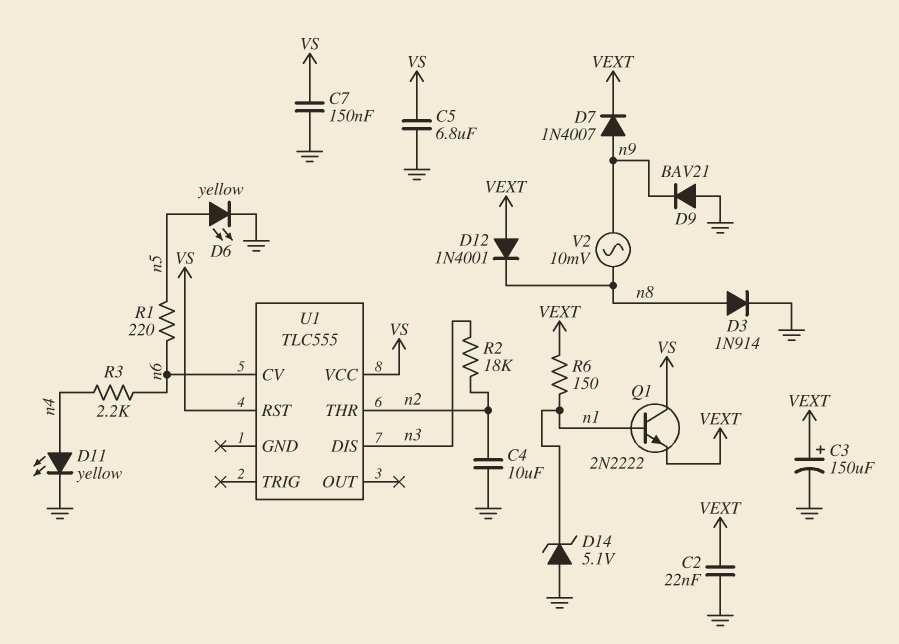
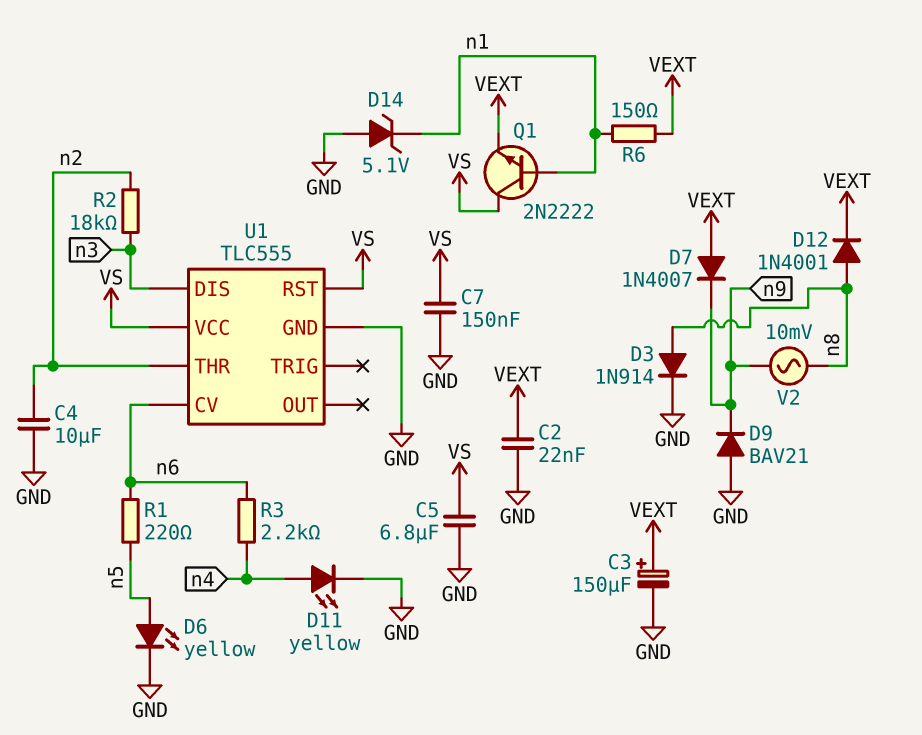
D7: diode 1N4007 (A n9, K VEXT) -> diode 1N4007 (A VEXT, K n9)
D12: diode 1N4001 (A VEXT, K n8) -> diode 1N4001 (A n8, K VEXT)
U1 pin GND: none -> GND

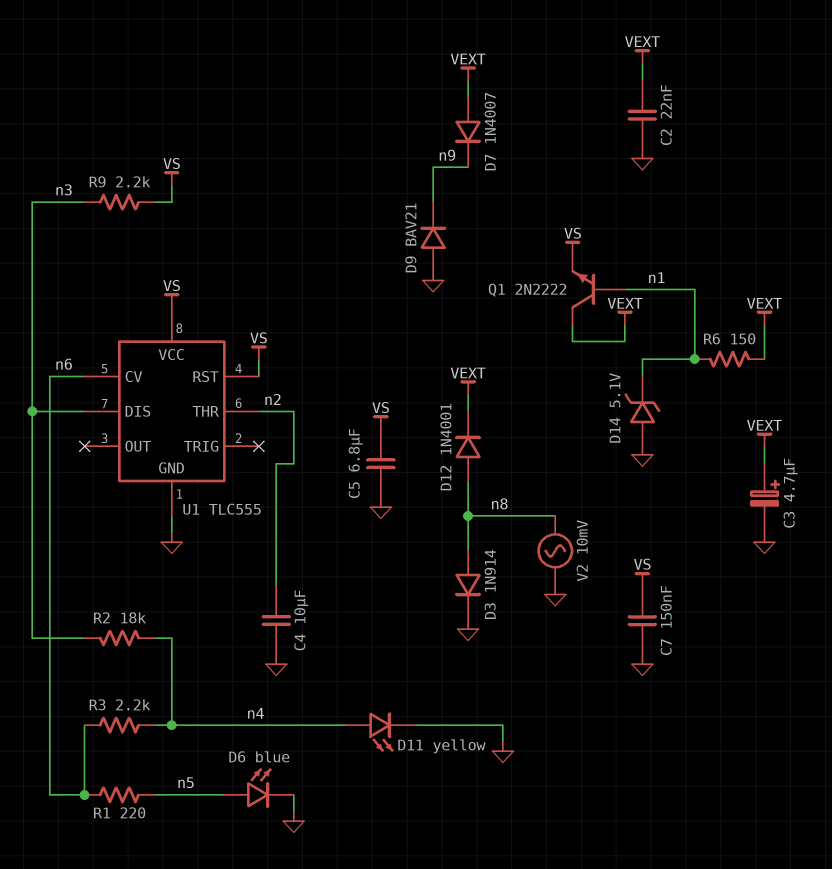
C3: 150uF (plus VEXT, minus GND) -> 4.7uF (plus VEXT, minus GND)
D6: LED yellow (A n5, K GND) -> LED blue (A n5, K GND)
Q1: NPN 2N2222 (B n1, C VS, E VEXT) -> NPN 2N2222 (B n1, C VEXT, E VS)
R2: 18k (n2, n3) -> 18k (n3, n4)
R9: none -> 2.2k (VS, n3)
V2: AC 10mV (n8, n9) -> AC 10mV (GND, n8)

